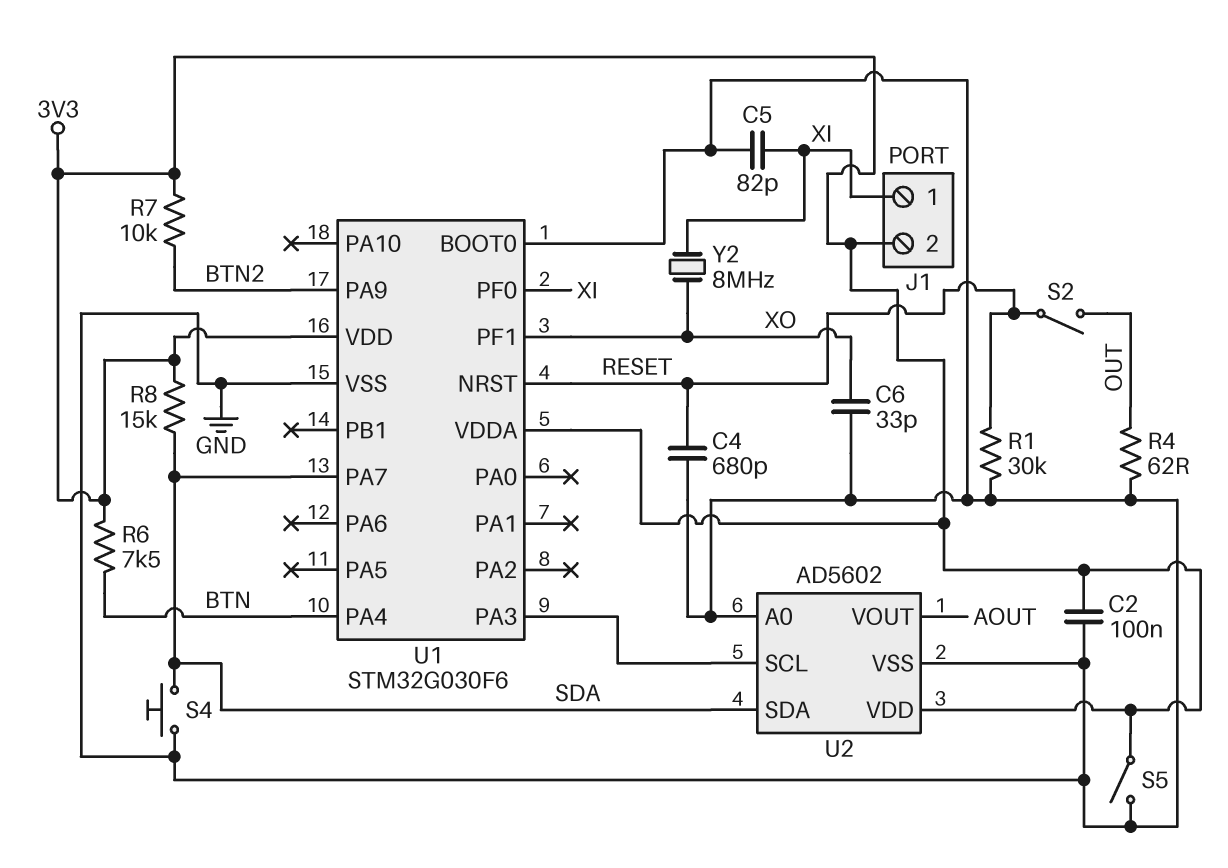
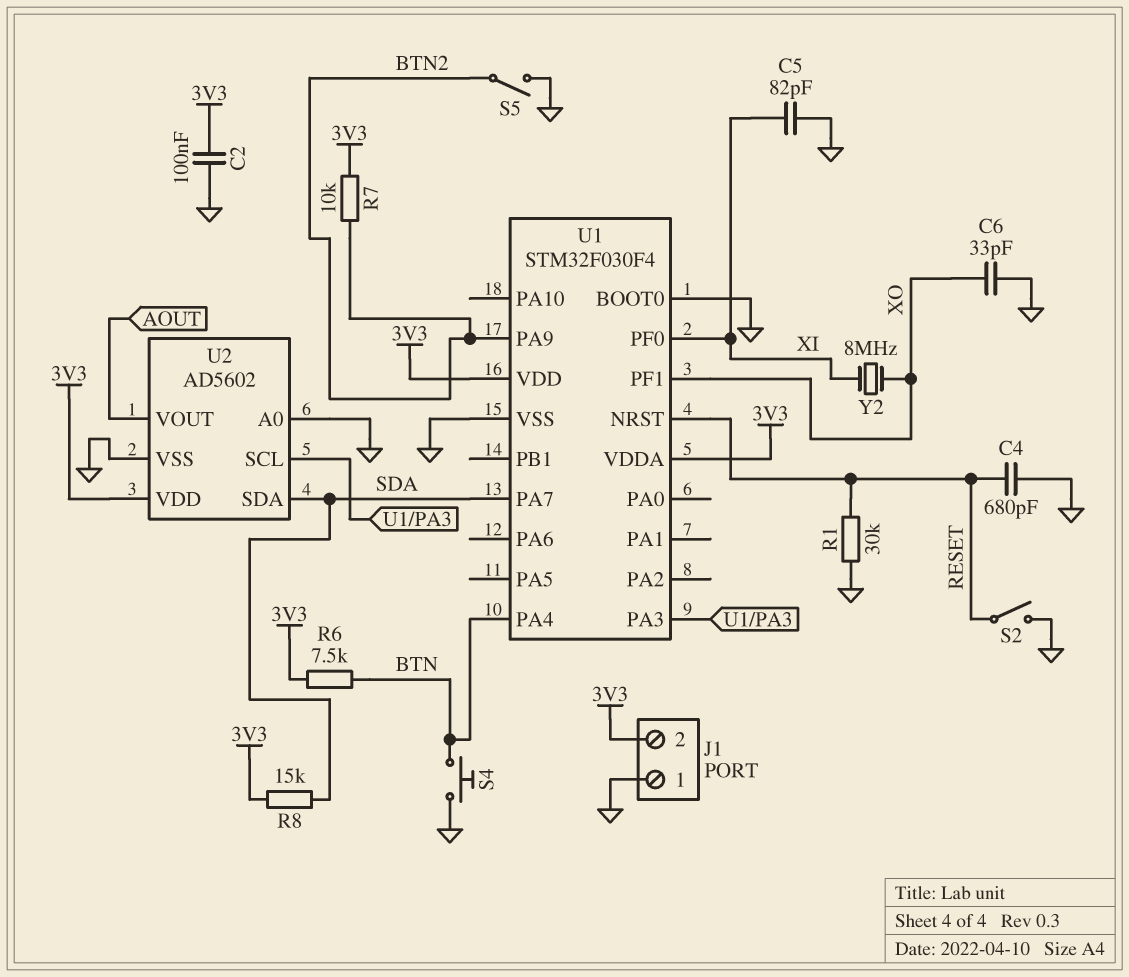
J1 pin 1: XI -> GND
R4: 62 (GND, OUT) -> none
S2: switch (OUT, RESET) -> switch (GND, RESET)
S4: button (GND, SDA) -> button (BTN, GND)
S5: switch (3V3, GND) -> switch (BTN2, GND)
U1: STM32G030F6 -> STM32F030F4

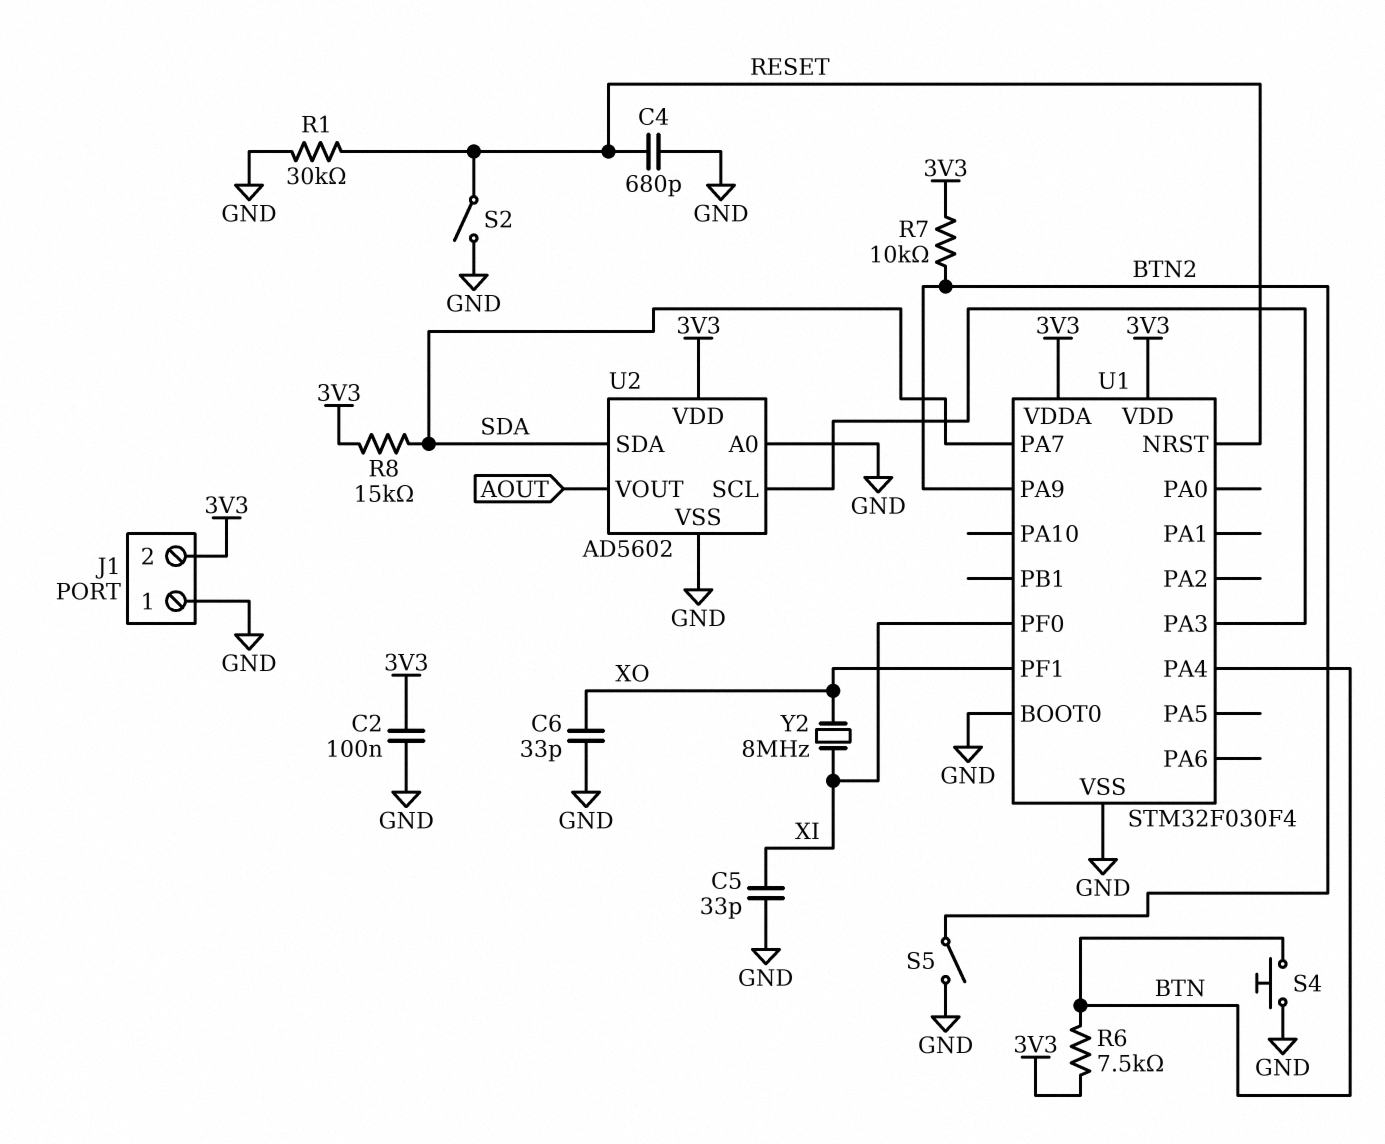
C5: 82pF (GND, XI) -> 33pF (GND, XI)

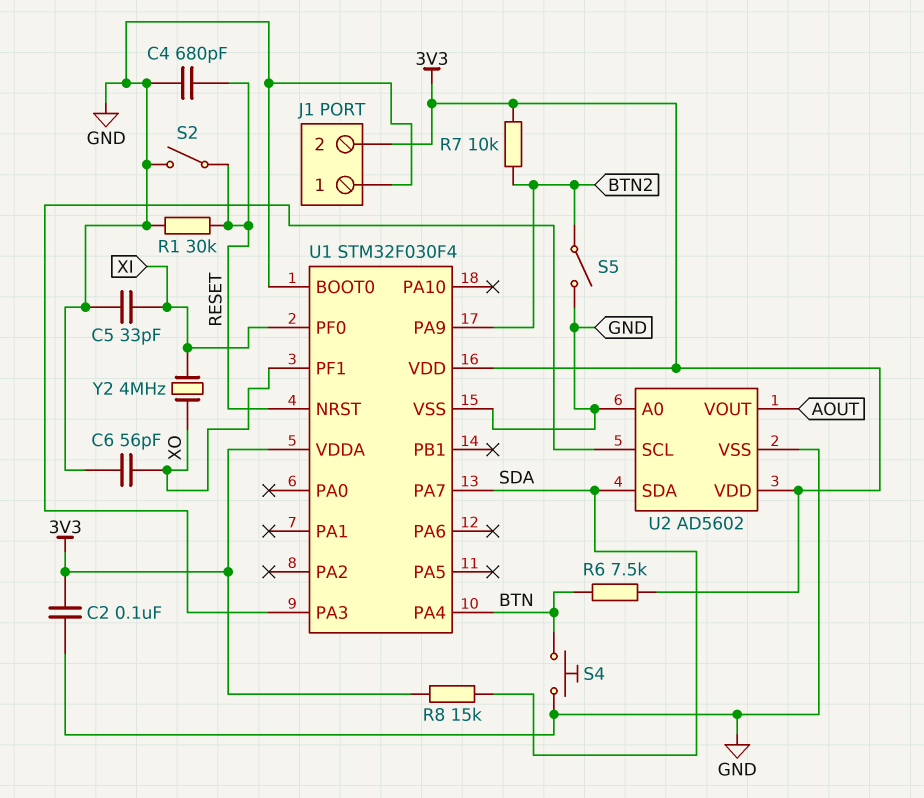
C6: 33pF (GND, XO) -> 56pF (GND, XO)
Y2: 8MHz (XI, XO) -> 4MHz (XI, XO)

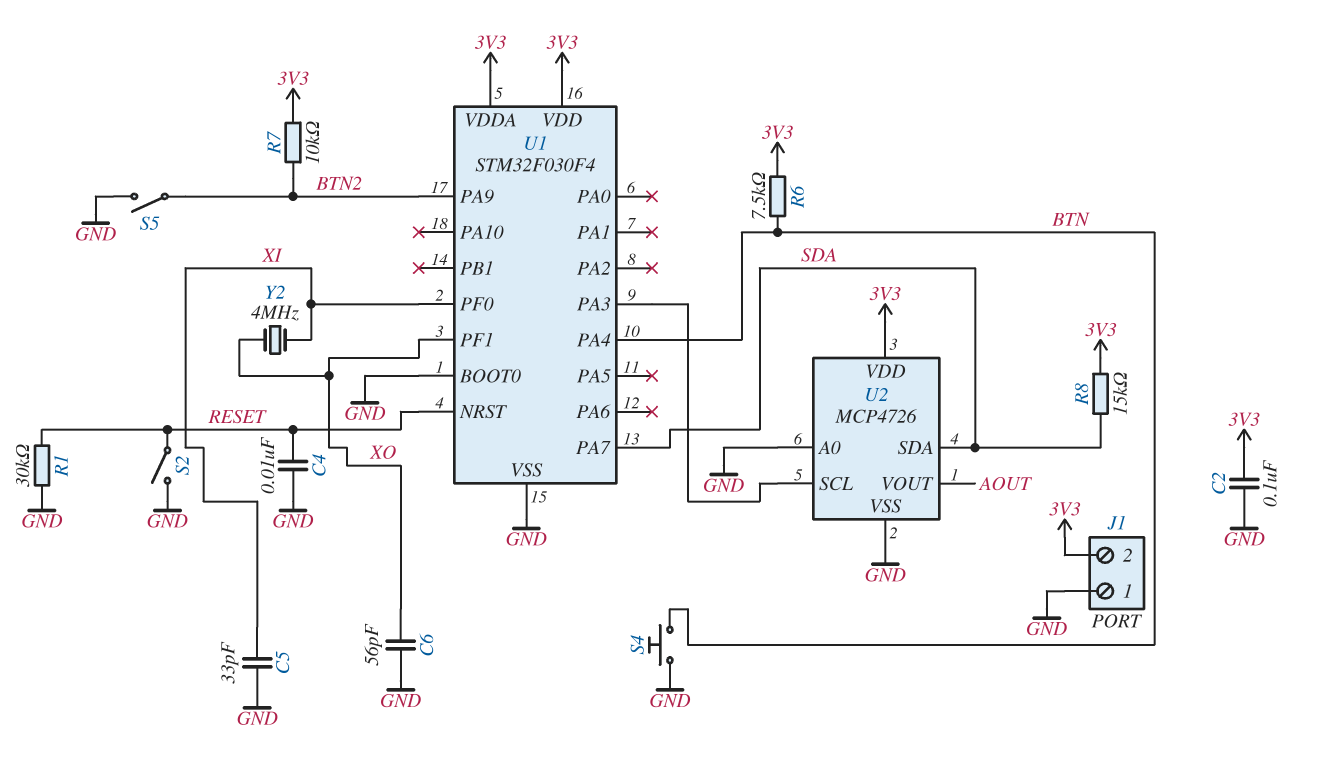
C4: 680pF (GND, RESET) -> 10nF (GND, RESET)
U2: AD5602 -> MCP4726

